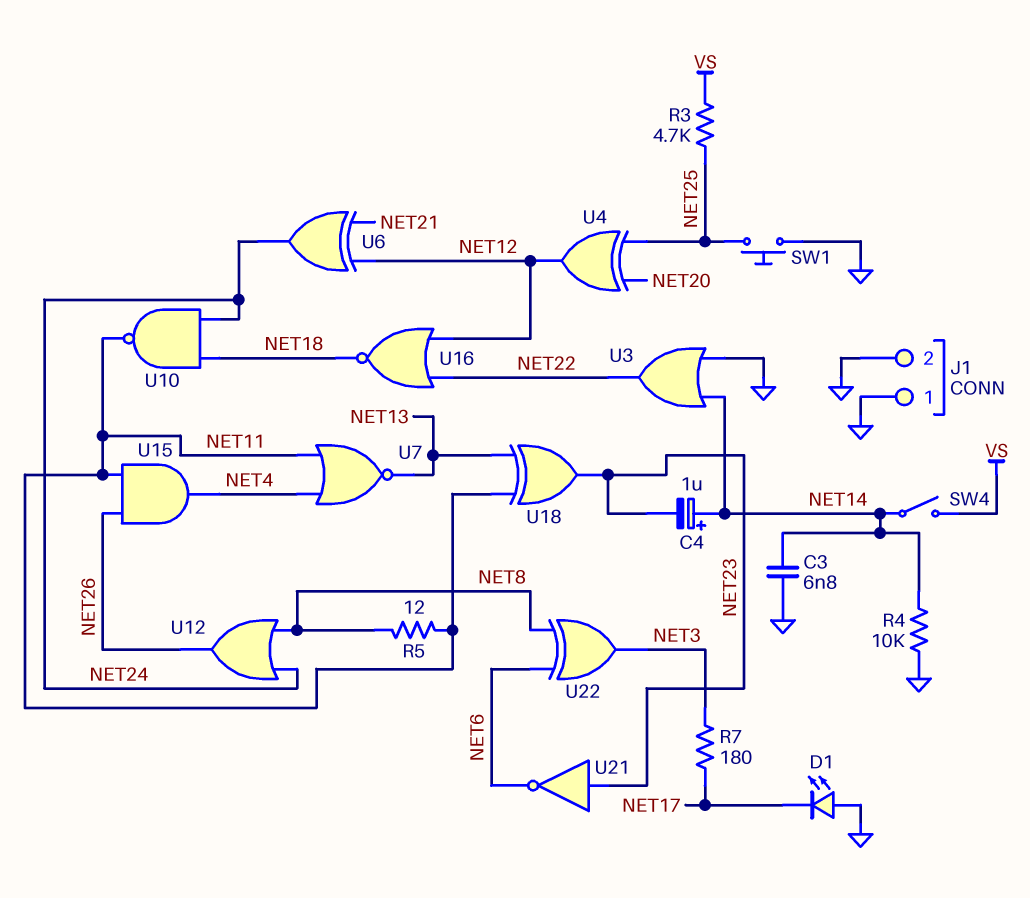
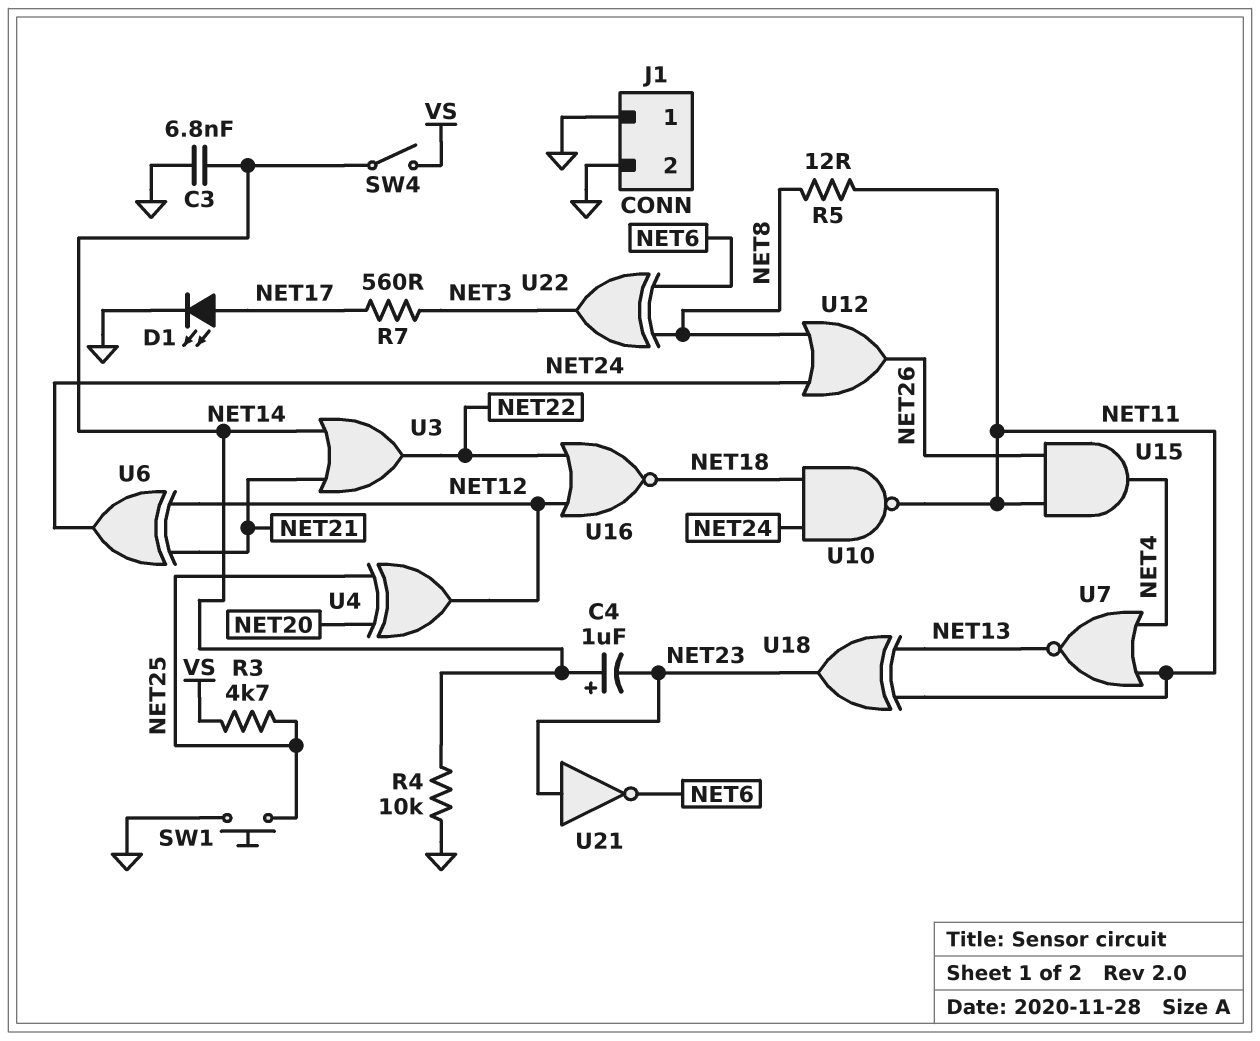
D1: LED (A GND, K NET17) -> LED (A NET17, K GND)
R7: 180 (NET3, NET17) -> 560 (NET3, NET17)
U3: OR (in GND, in NET14, out NET22) -> OR (in NET14, in NET21, out NET22)

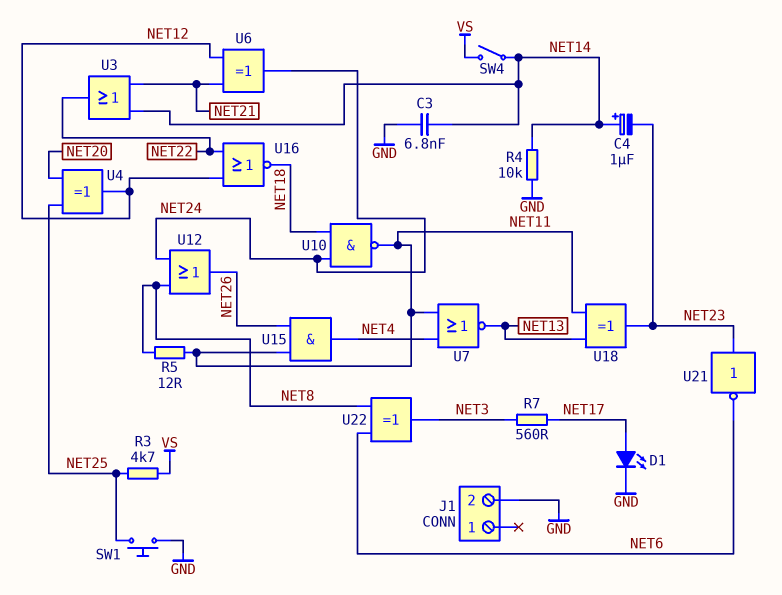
J1 pin 1: GND -> none

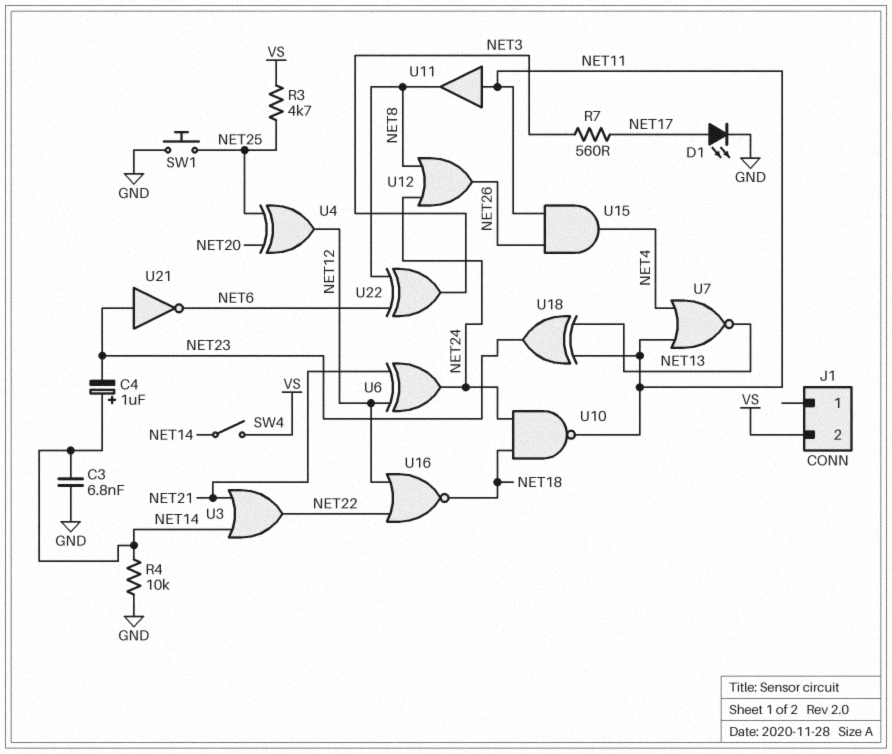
J1 pin 2: GND -> VS
R5: 12 (NET8, NET11) -> none
U11: none -> buffer (in NET11, out NET8)

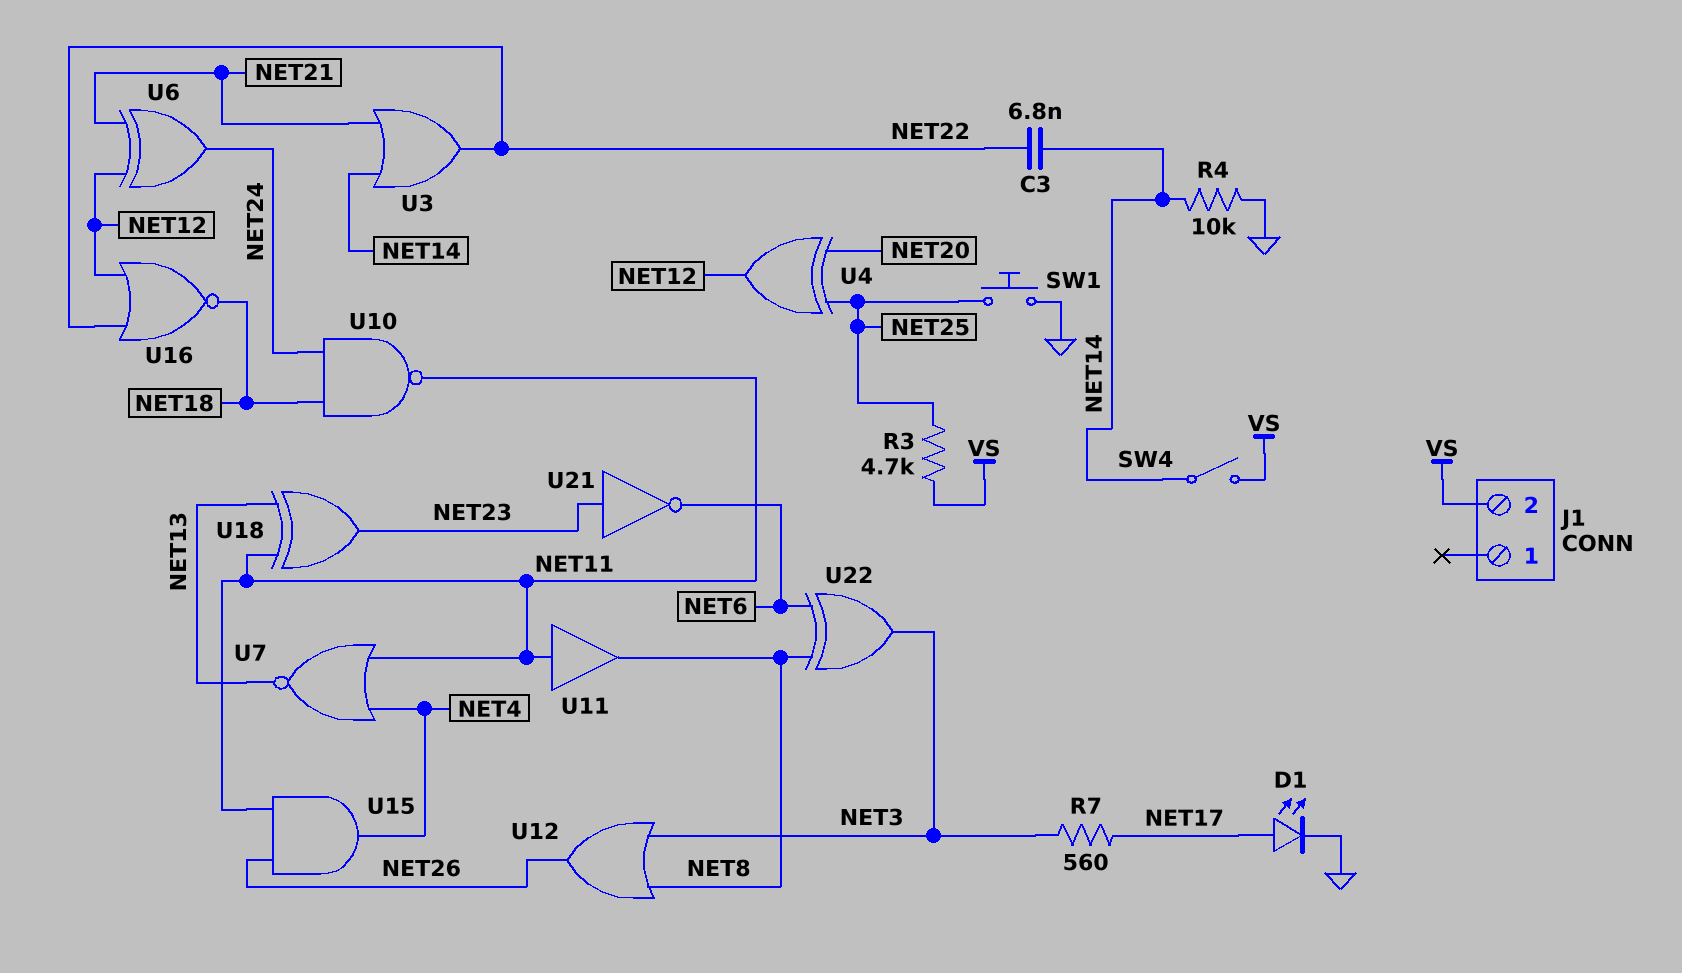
C3: 6.8nF (GND, NET14) -> 6.8nF (NET14, NET22)
C4: 1uF (plus NET14, minus NET23) -> none
U12: OR (in NET8, in NET24, out NET26) -> OR (in NET3, in NET8, out NET26)

